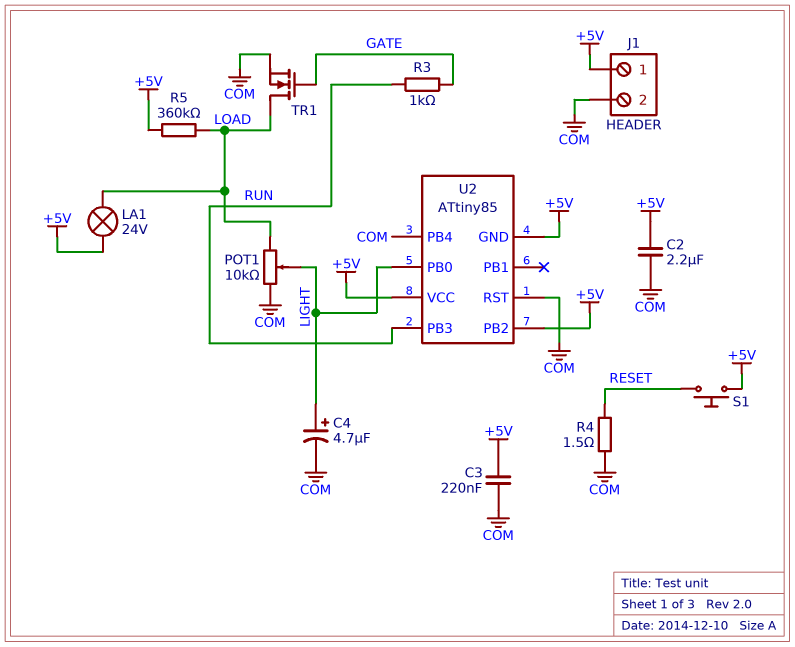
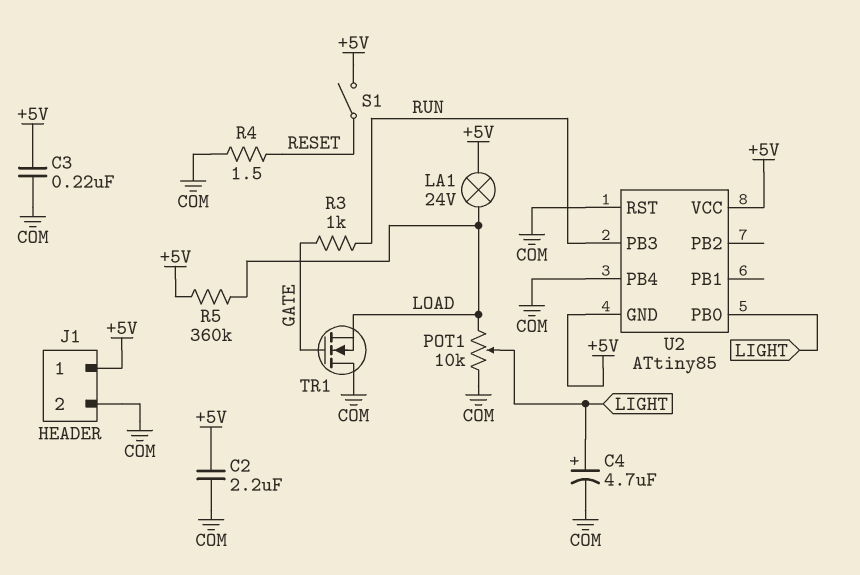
S1: button (+5V, RESET) -> switch (+5V, RESET)
TR1: NMOS (G GATE, D LOAD, S COM) -> NMOS (G GATE, D COM, S LOAD)
U2 pin PB2: +5V -> none

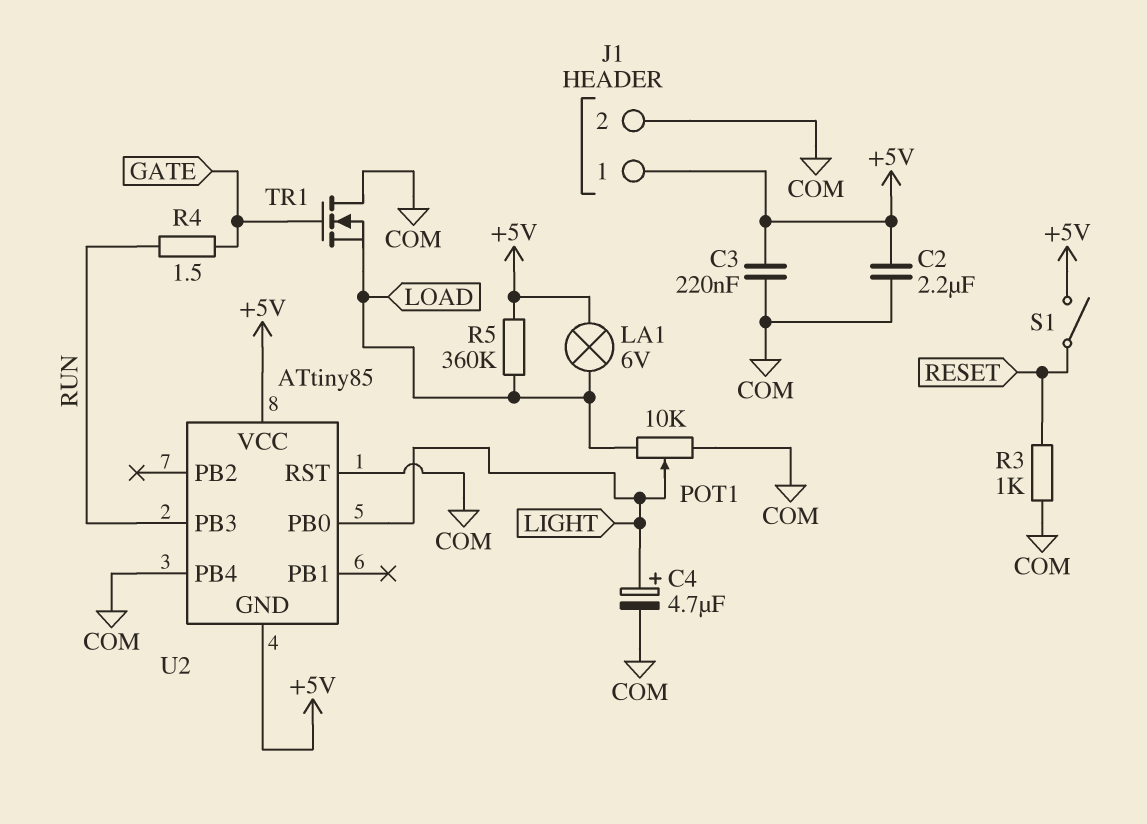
LA1: lamp 24V (+5V, LOAD) -> lamp 6V (+5V, LOAD)
R3: 1k (GATE, RUN) -> 1k (COM, RESET)
R4: 1.5 (COM, RESET) -> 1.5 (GATE, RUN)

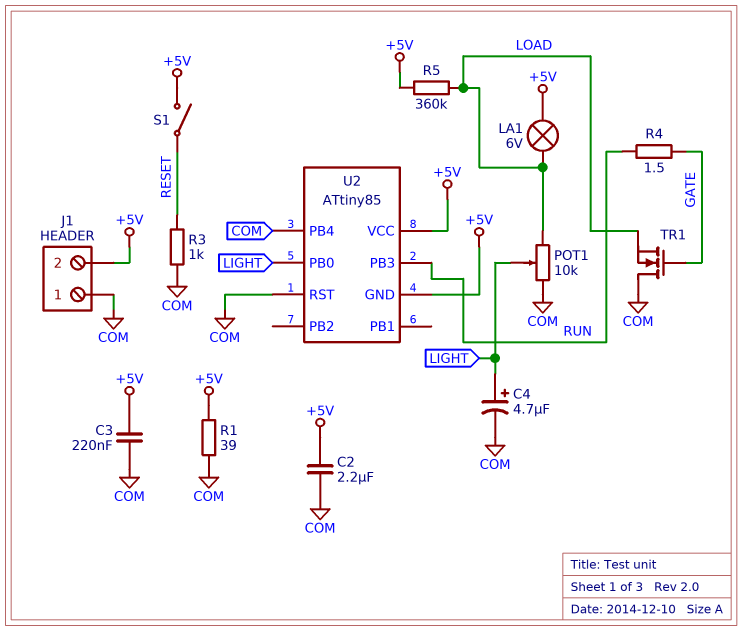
J1 pin 1: +5V -> COM
J1 pin 2: COM -> +5V
R1: none -> 39 (+5V, COM)

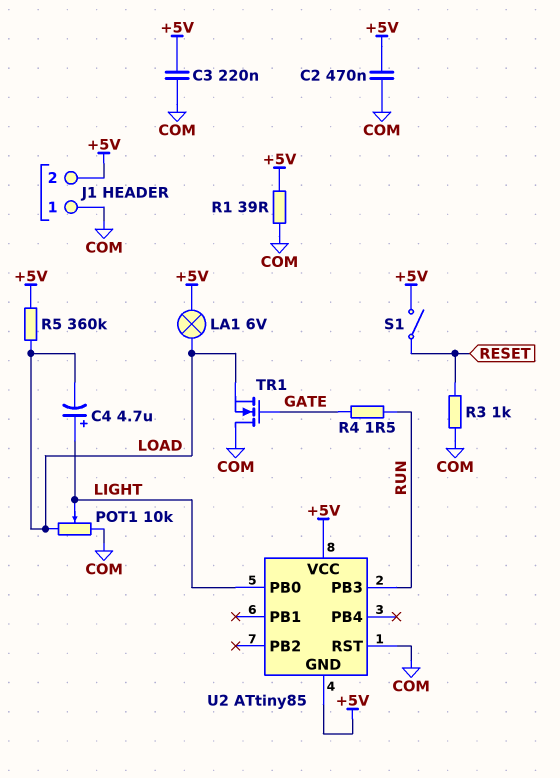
C2: 2.2uF (+5V, COM) -> 470nF (+5V, COM)
C4: 4.7uF (plus LIGHT, minus COM) -> 4.7uF (plus LIGHT, minus LOAD)
U2 pin PB4: COM -> none

